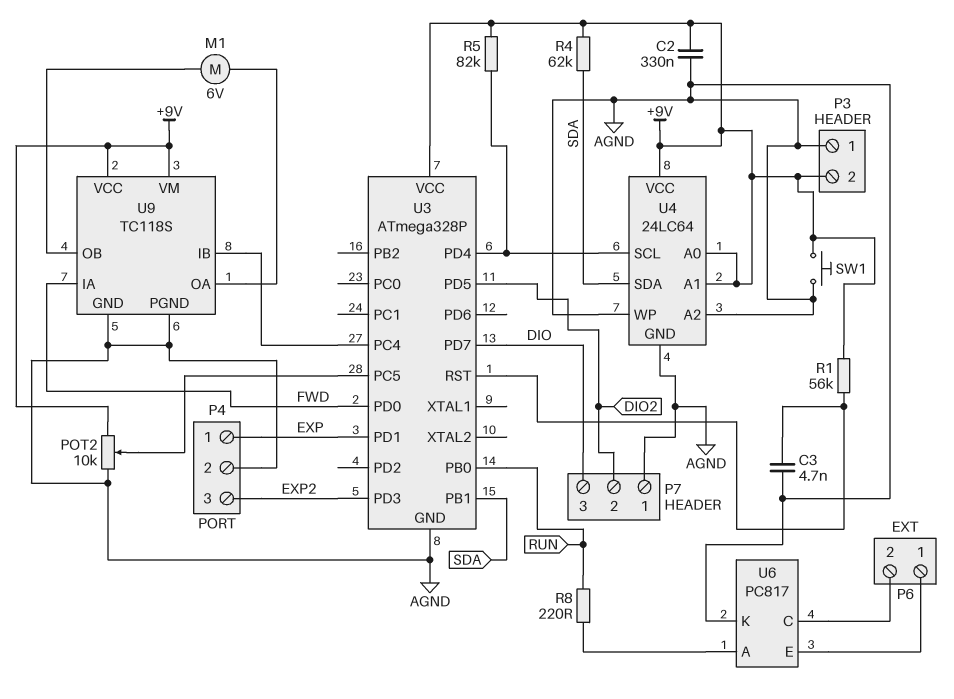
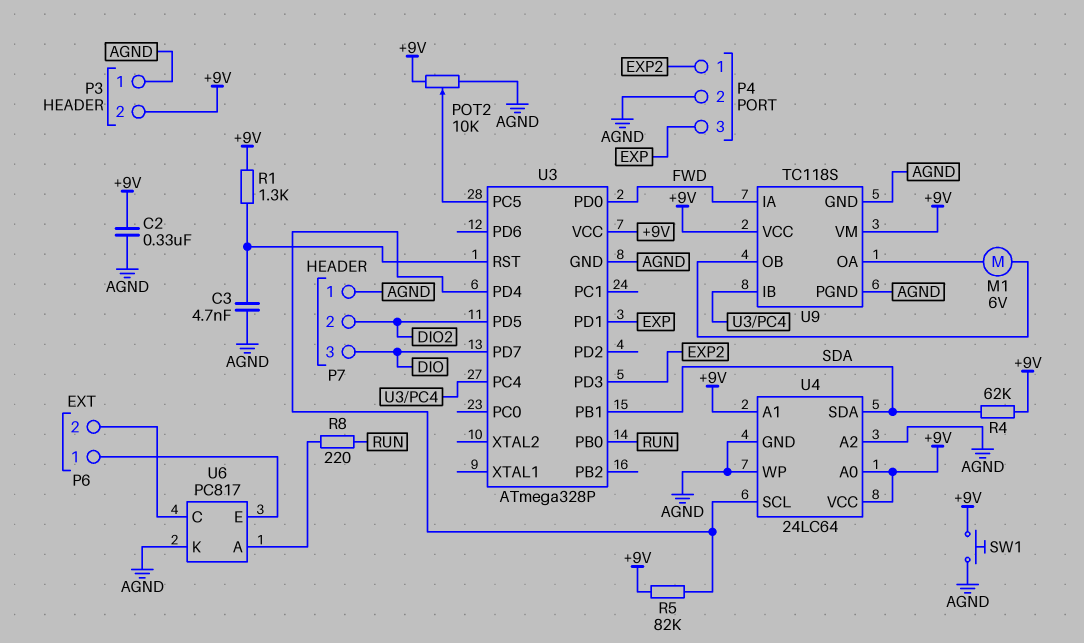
P4 pin 1: EXP -> EXP2
P4 pin 3: EXP2 -> EXP
R1: 56k (+9V, U3/RST) -> 1.3k (+9V, U3/RST)

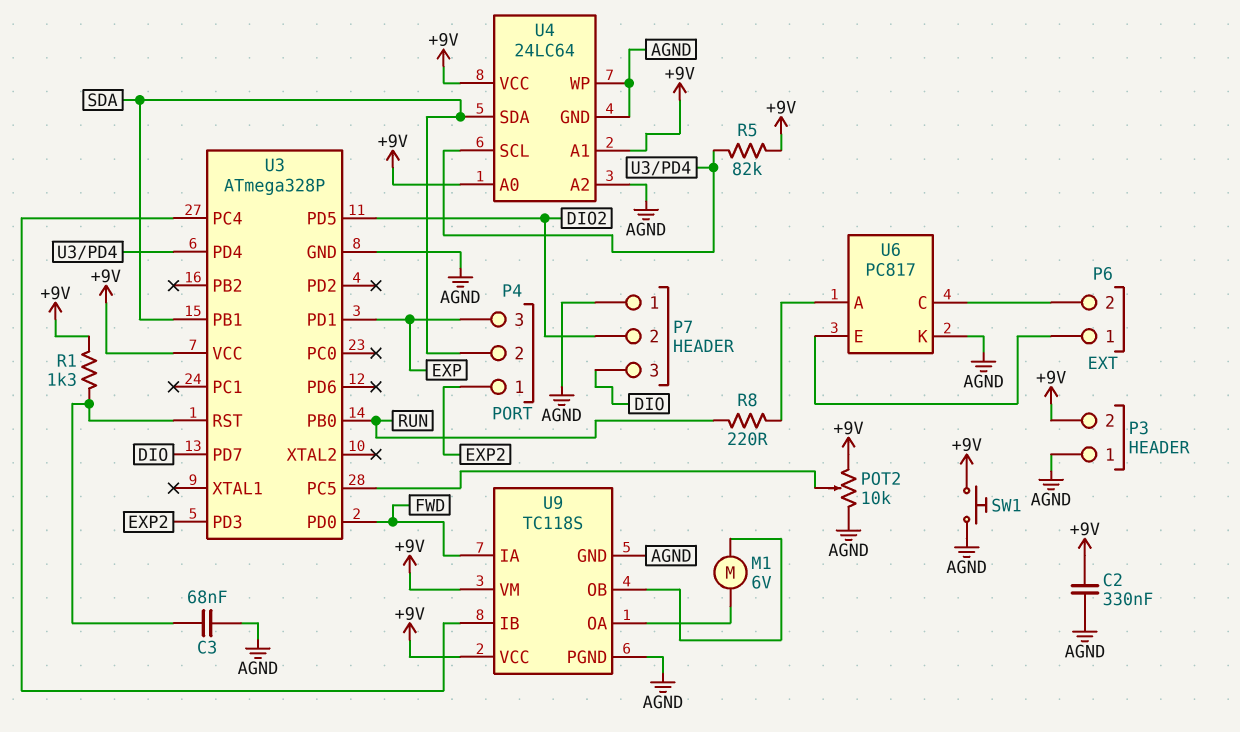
C3: 4.7nF (AGND, U3/RST) -> 68nF (AGND, U3/RST)
P4 pin 2: AGND -> SDA
R4: 62k (+9V, SDA) -> none

